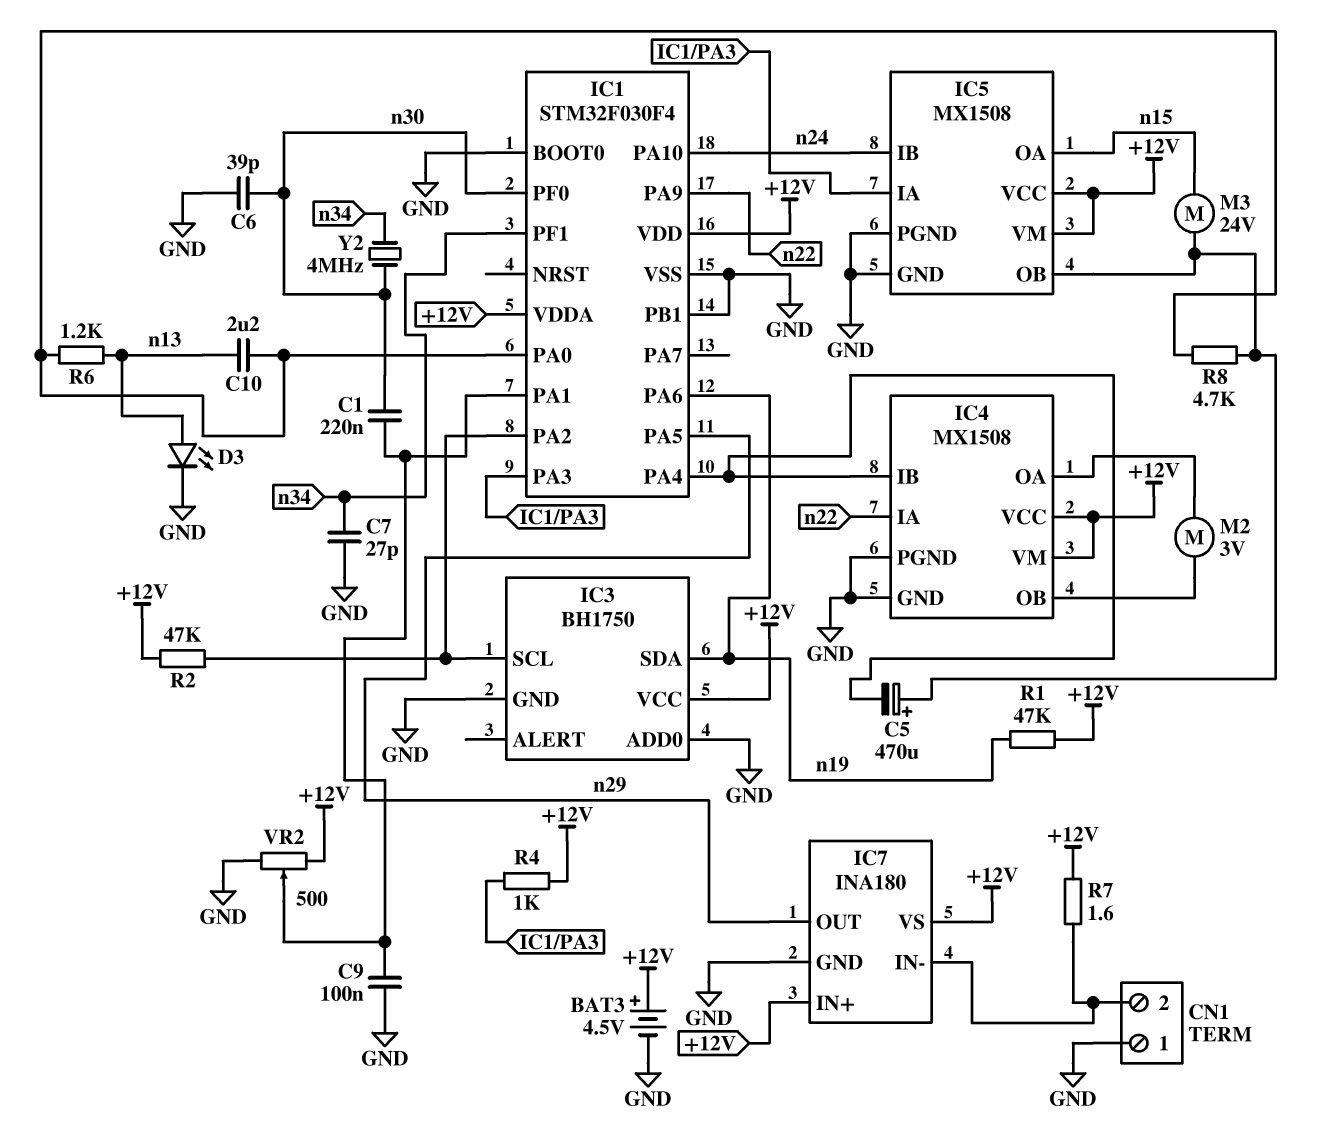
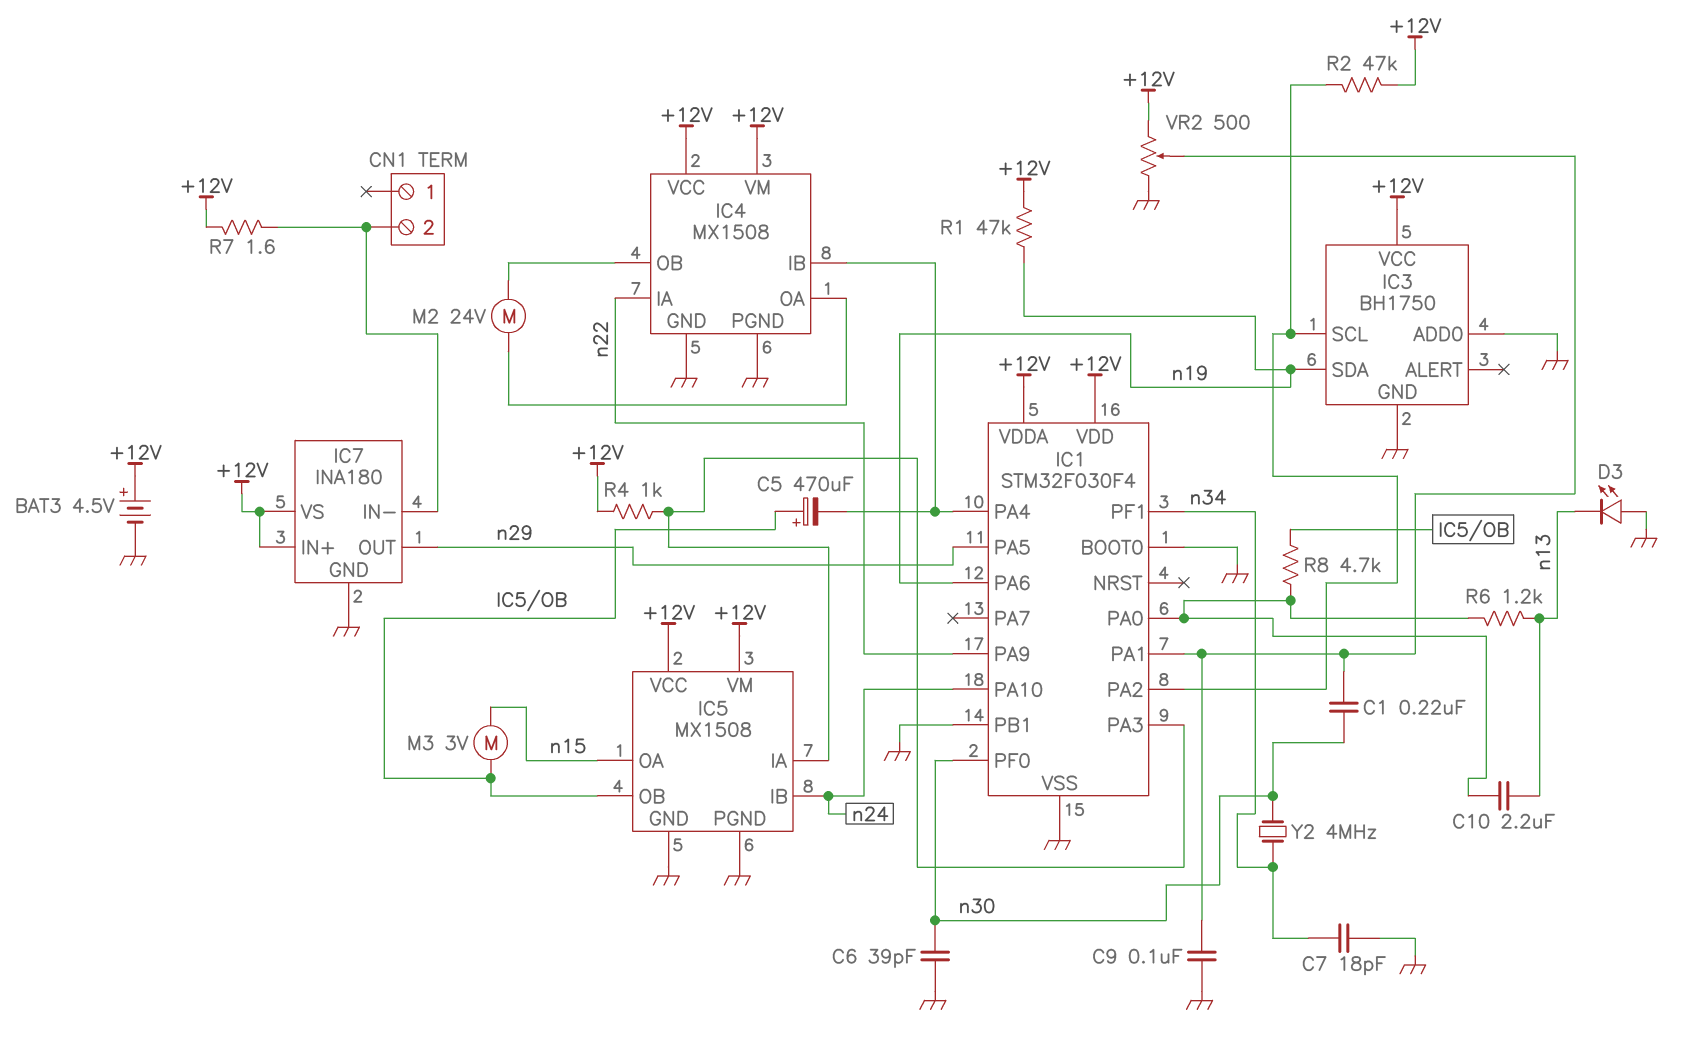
C7: 27pF (GND, n34) -> 18pF (GND, n34)
CN1 pin 1: GND -> none
D3: LED (A n13, K GND) -> LED (A GND, K n13)
M2: motor 3V (IC4/OA, IC4/OB) -> motor 24V (IC4/OA, IC4/OB)
M3: motor 24V (IC5/OB, n15) -> motor 3V (IC5/OB, n15)

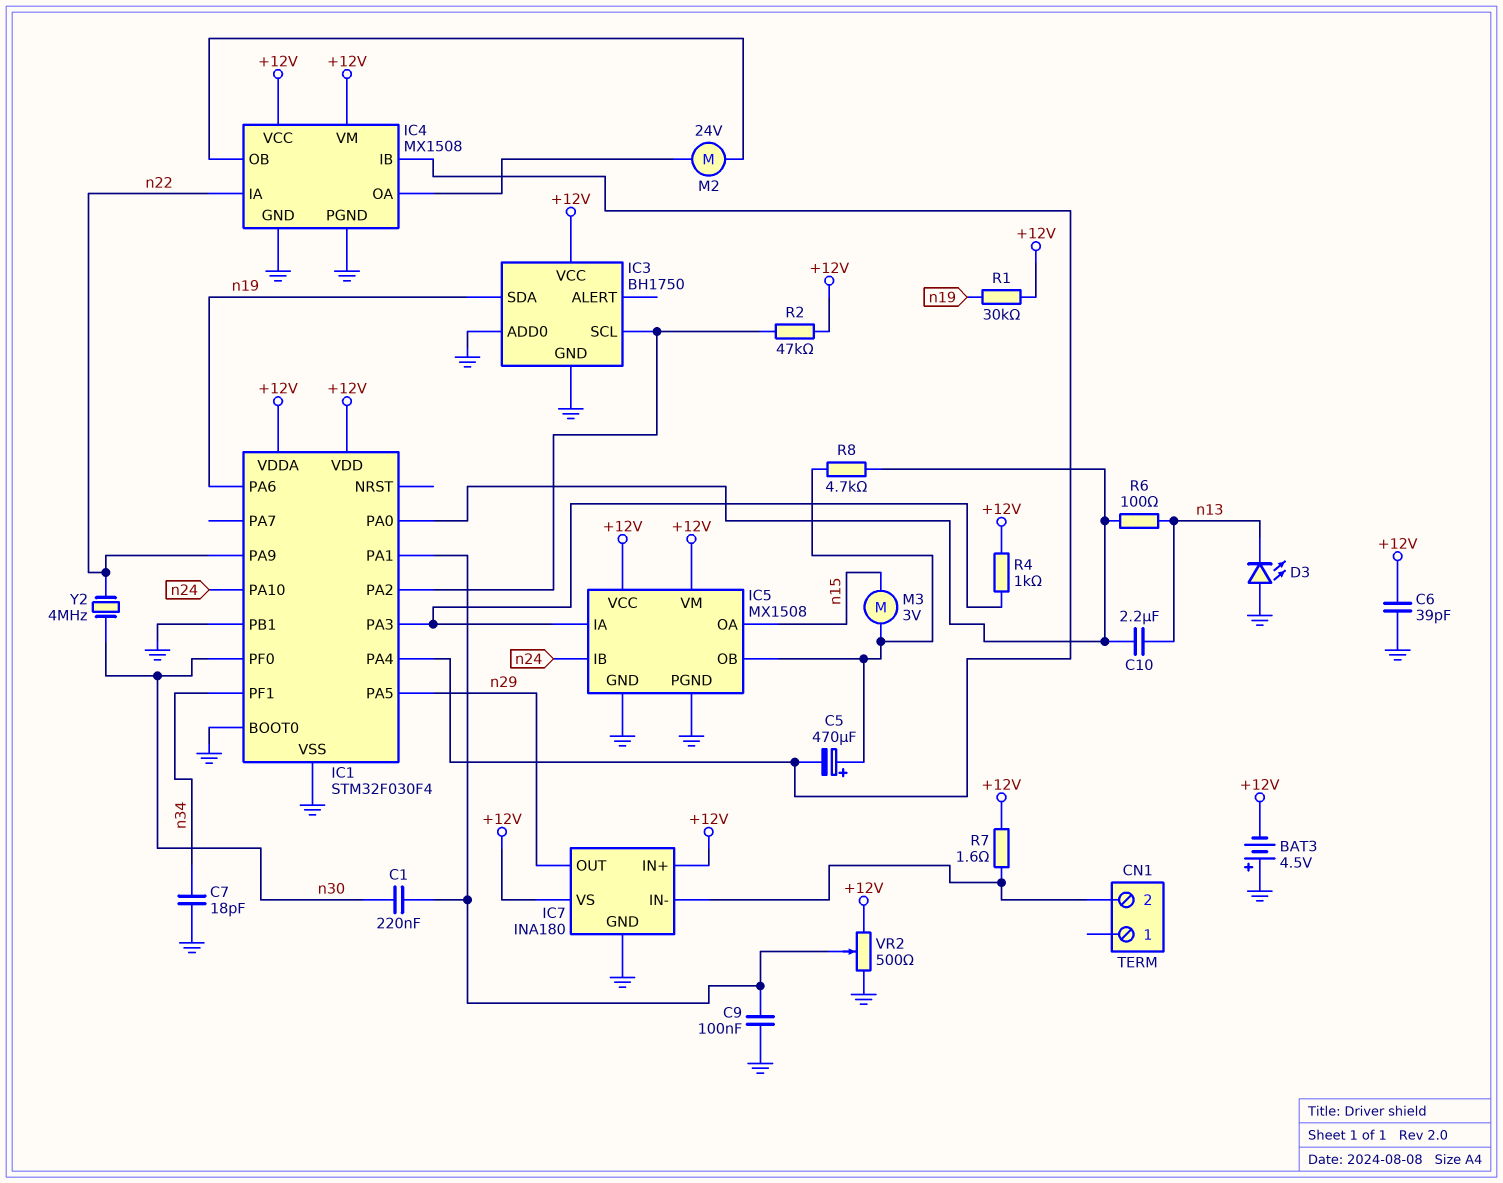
BAT3: 4.5V (plus +12V, minus GND) -> 4.5V (plus GND, minus +12V)
C6: 39pF (GND, n30) -> 39pF (+12V, GND)
R1: 47k (+12V, n19) -> 30k (+12V, n19)
R6: 1.2k (IC1/PA0, n13) -> 100 (IC1/PA0, n13)
Y2: 4MHz (n30, n34) -> 4MHz (n22, n30)

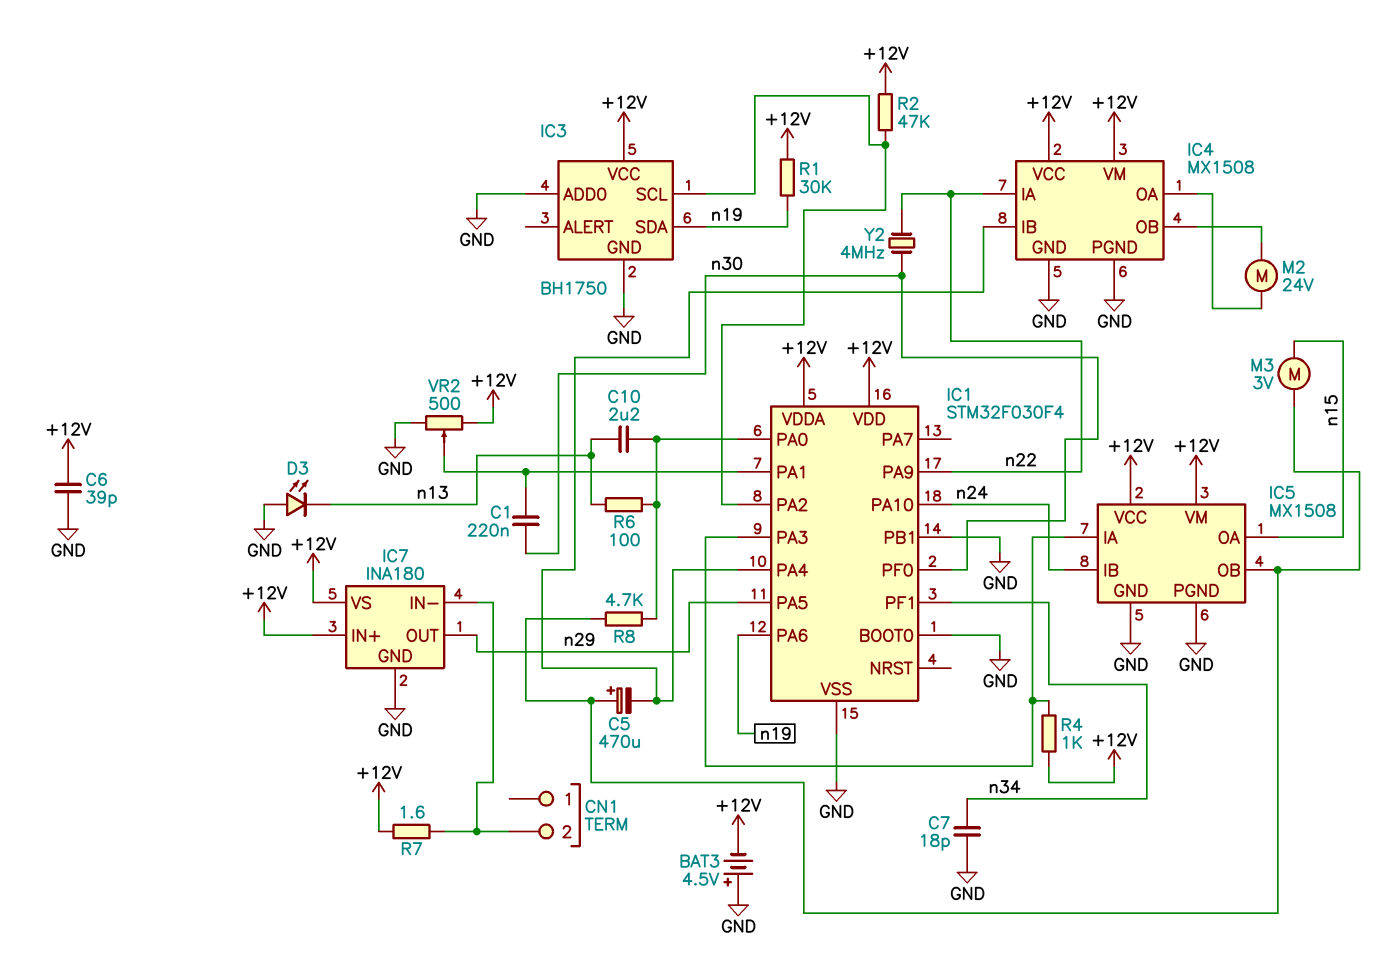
C9: 100nF (GND, IC1/PA1) -> none

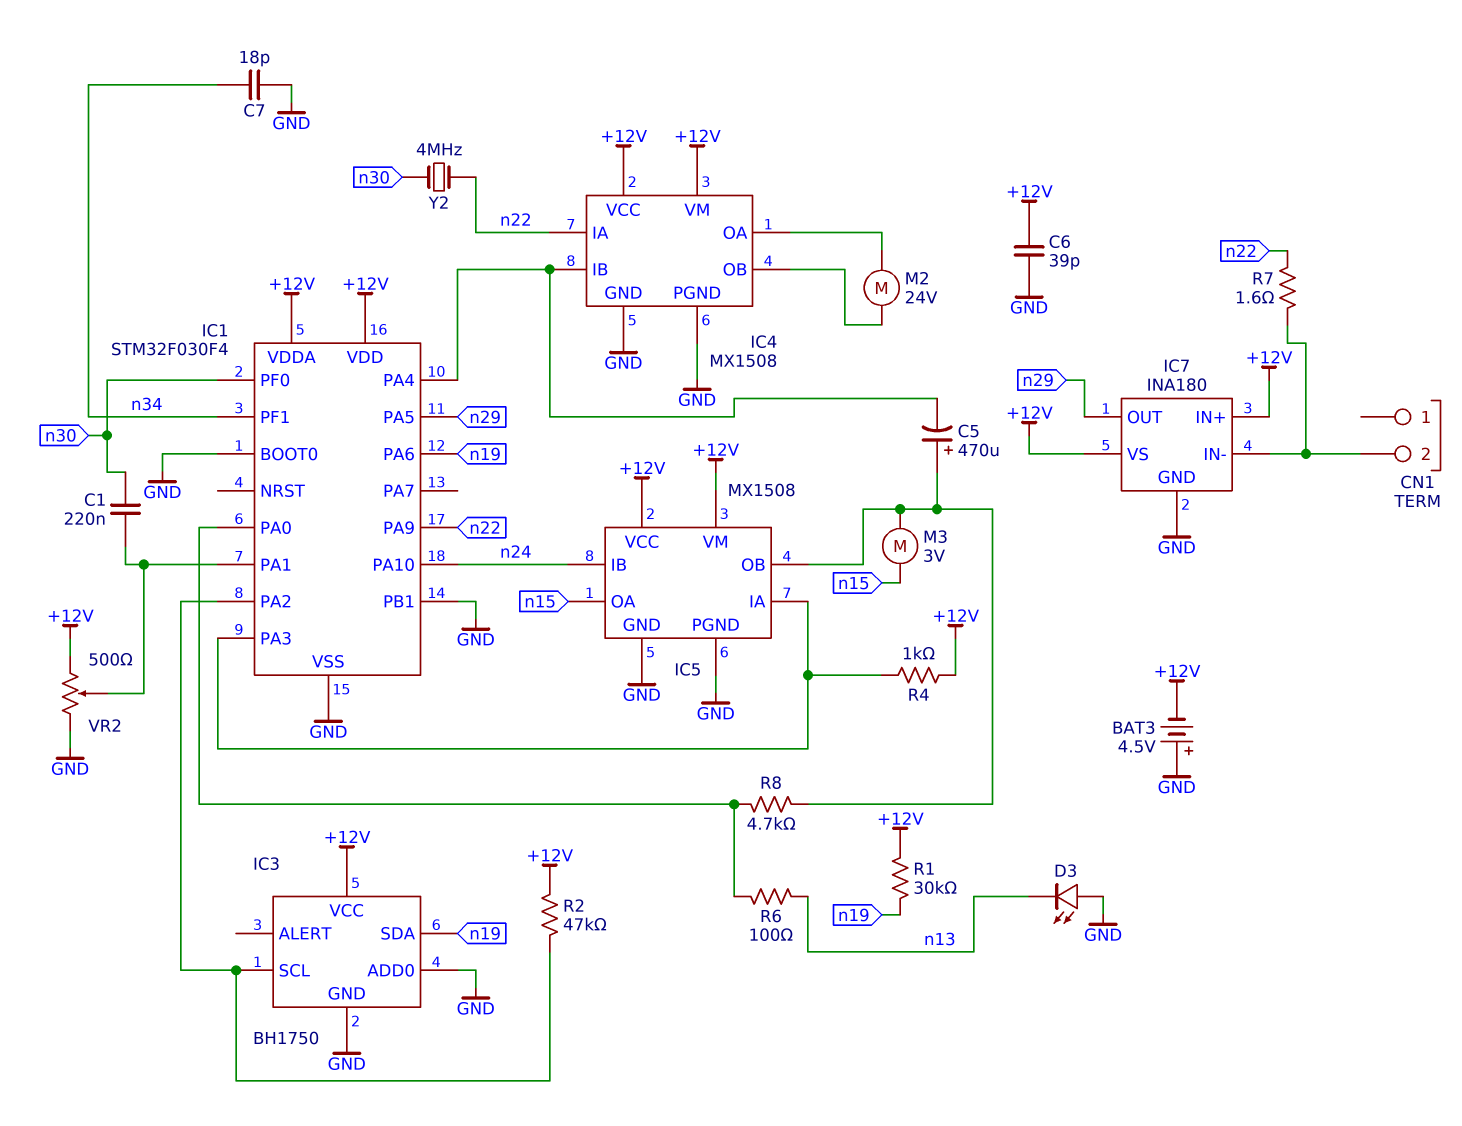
C10: 2.2uF (IC1/PA0, n13) -> none
R7: 1.6 (+12V, CN1/2) -> 1.6 (CN1/2, n22)

